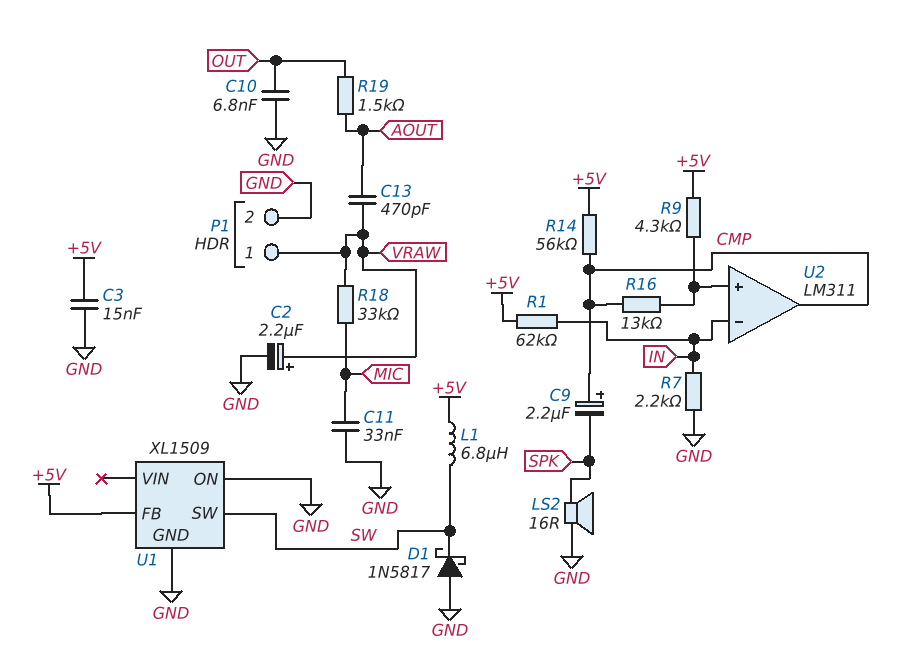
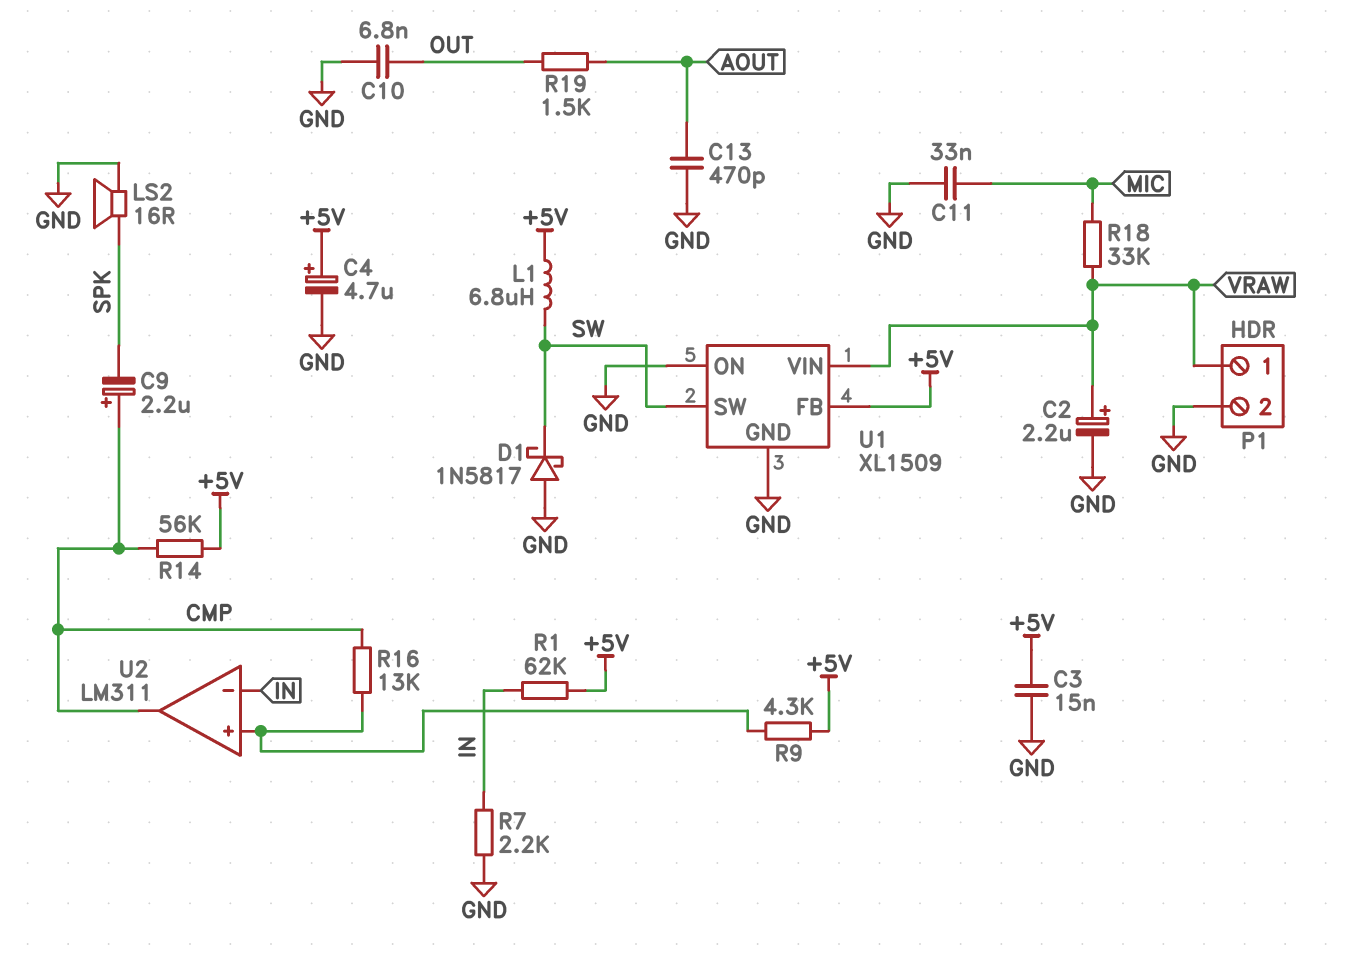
C4: none -> 4.7uF (plus +5V, minus GND)
C13: 470pF (AOUT, VRAW) -> 470pF (AOUT, GND)
U1 pin VIN: none -> VRAW

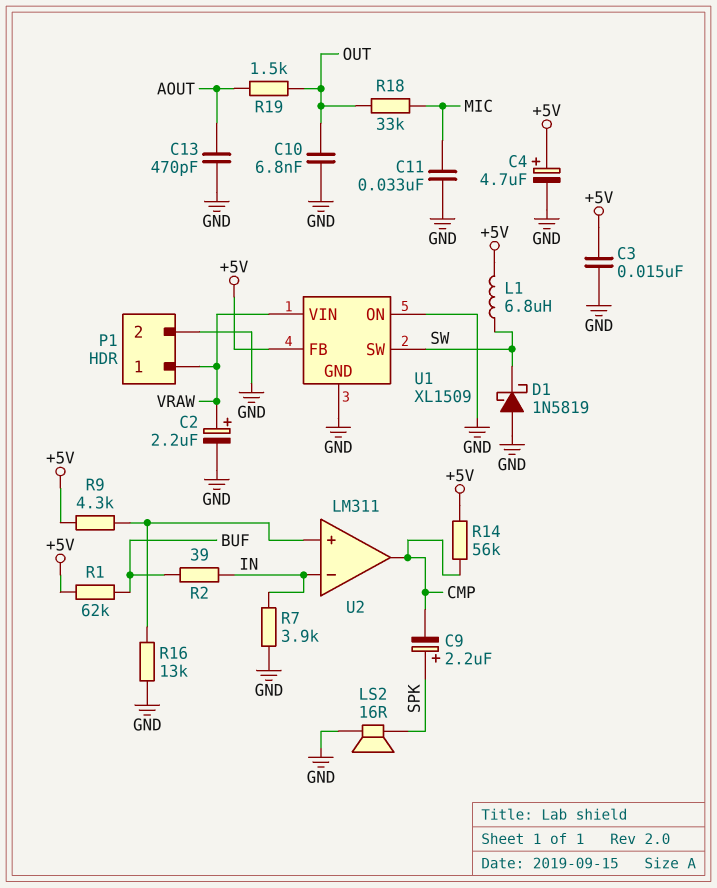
C9: 2.2uF (plus CMP, minus SPK) -> 2.2uF (plus SPK, minus CMP)
D1: schottky 1N5817 (A GND, K SW) -> schottky 1N5819 (A GND, K SW)
R1: 62k (+5V, IN) -> 62k (+5V, BUF)
R2: none -> 39 (BUF, IN)
R7: 2.2k (GND, IN) -> 3.9k (GND, IN)
R16: 13k (CMP, U2/in+) -> 13k (GND, U2/in+)
R18: 33k (MIC, VRAW) -> 33k (MIC, OUT)

